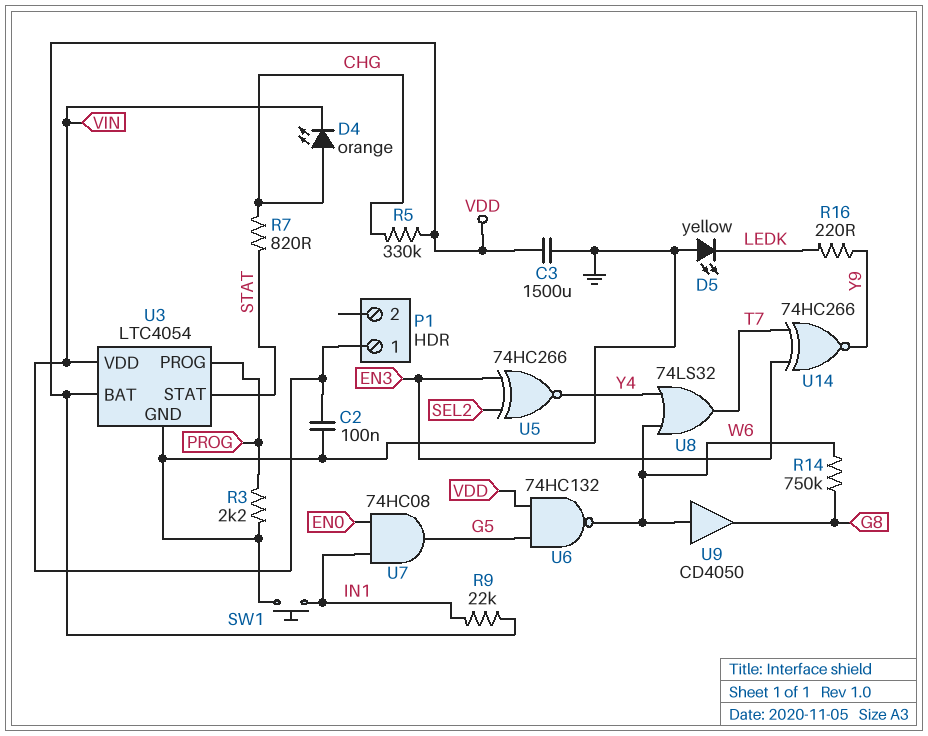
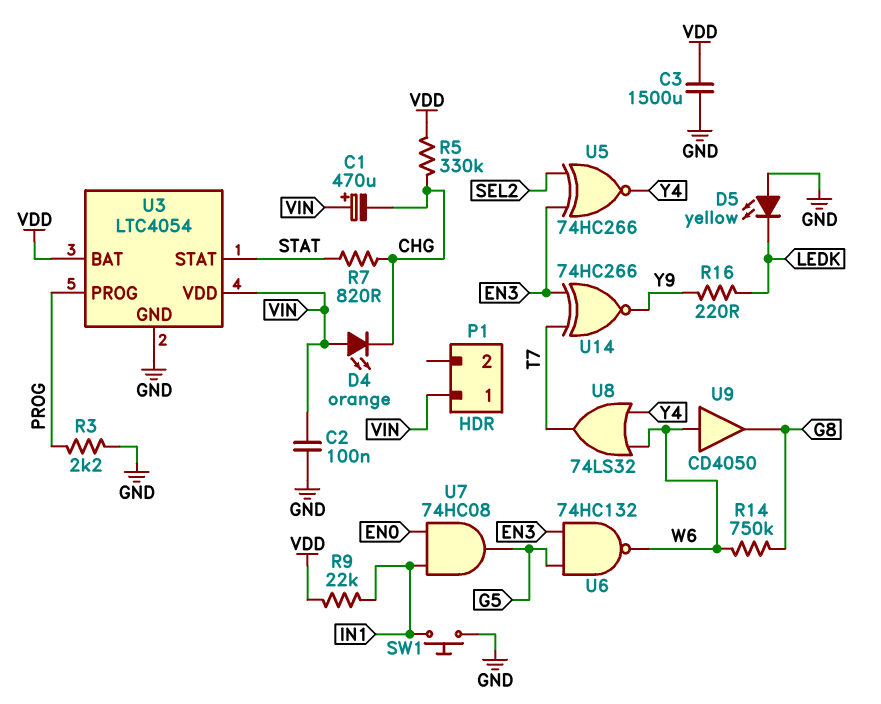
C1: none -> 470uF (plus VIN, minus CHG)
D4: LED orange (A CHG, K VIN) -> LED orange (A VIN, K CHG)
U6: NAND 74HC132 (in G5, in VDD, out W6) -> NAND 74HC132 (in EN3, in G5, out W6)

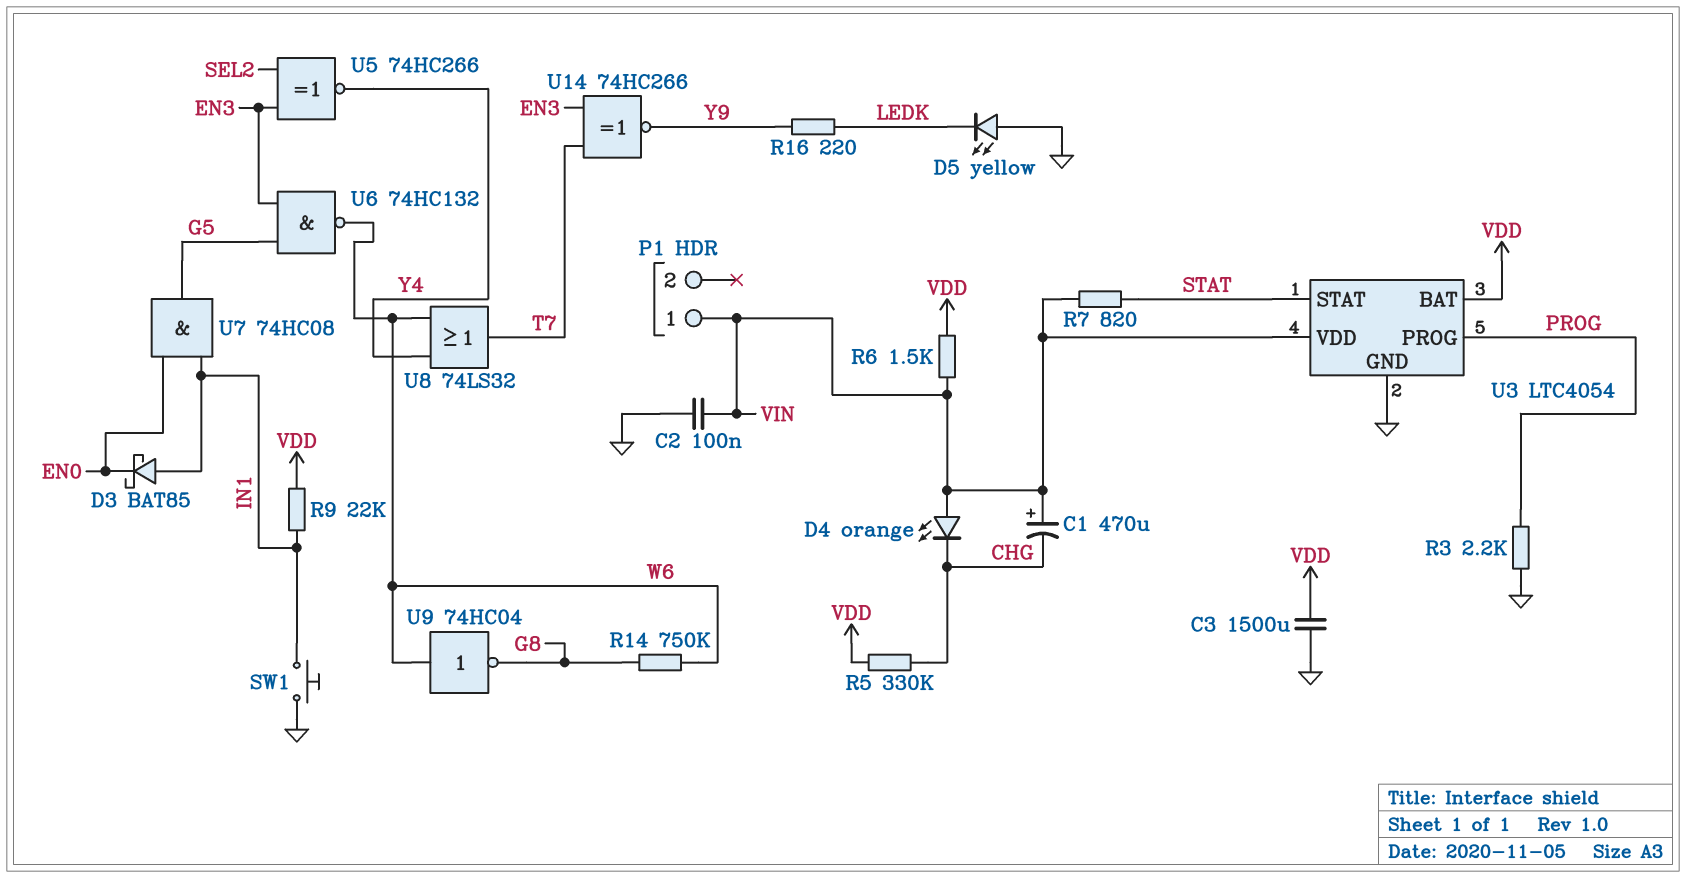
D3: none -> schottky BAT85 (A IN1, K EN0)
R6: none -> 1.5k (VDD, VIN)
R7: 820 (CHG, STAT) -> 820 (STAT, VIN)
U9: buffer CD4050 (in W6, out G8) -> NOT 74HC04 (in W6, out G8)

